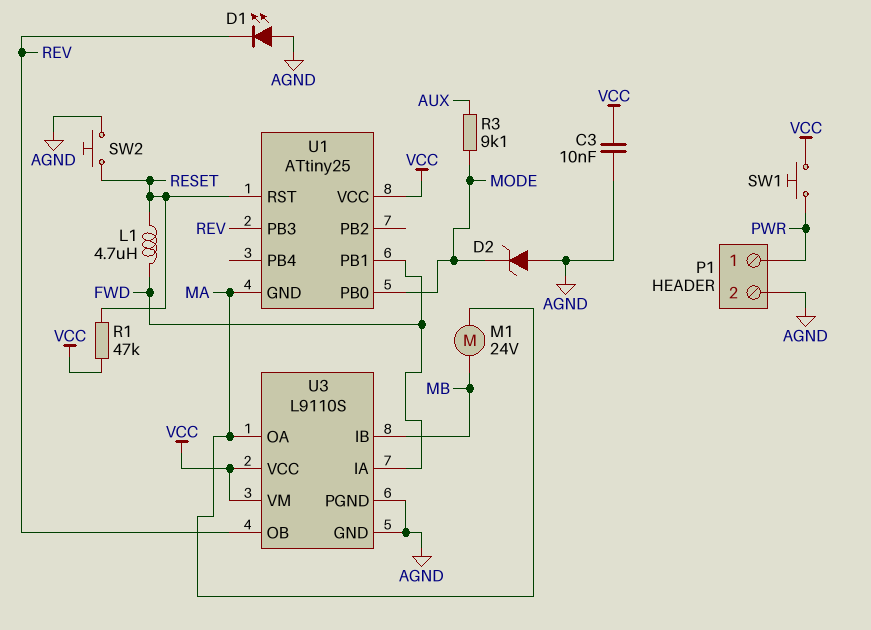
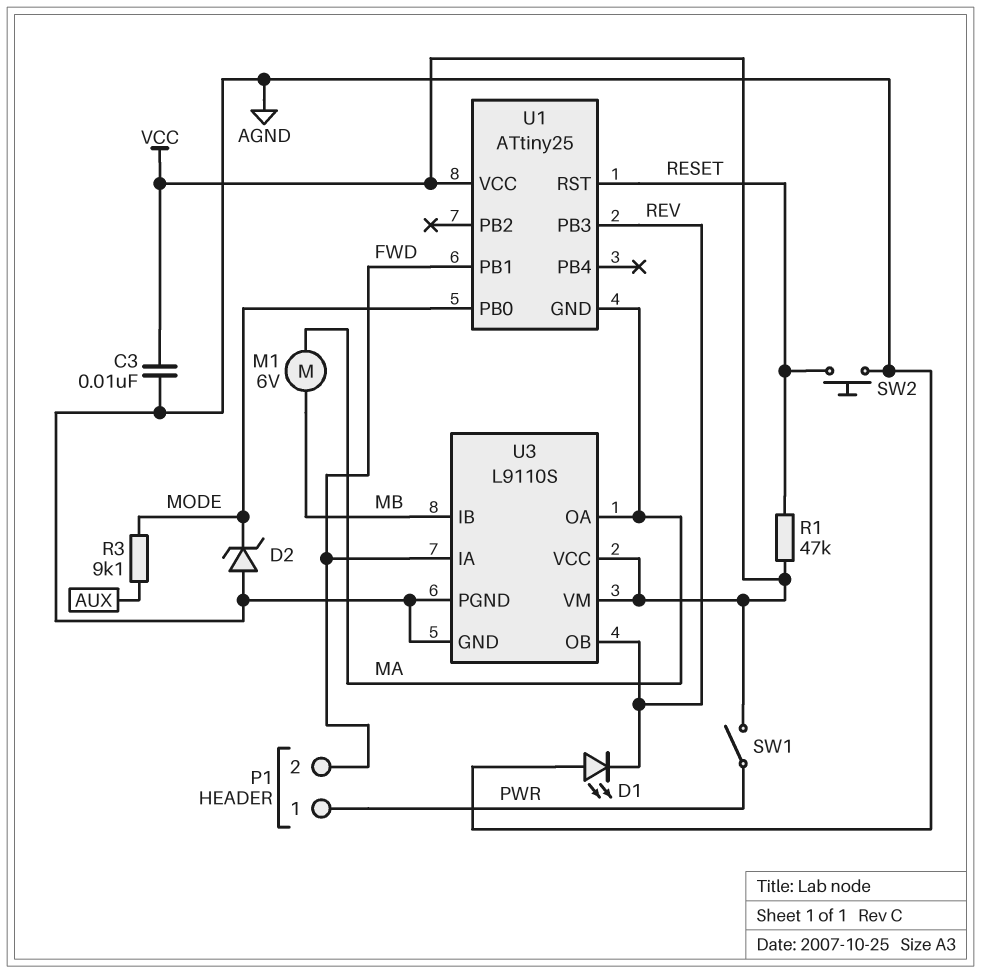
L1: 4.7uH (FWD, RESET) -> none
M1: motor 24V (MA, MB) -> motor 6V (MA, MB)
P1 pin 2: AGND -> FWD
SW1: button (PWR, VCC) -> switch (PWR, VCC)

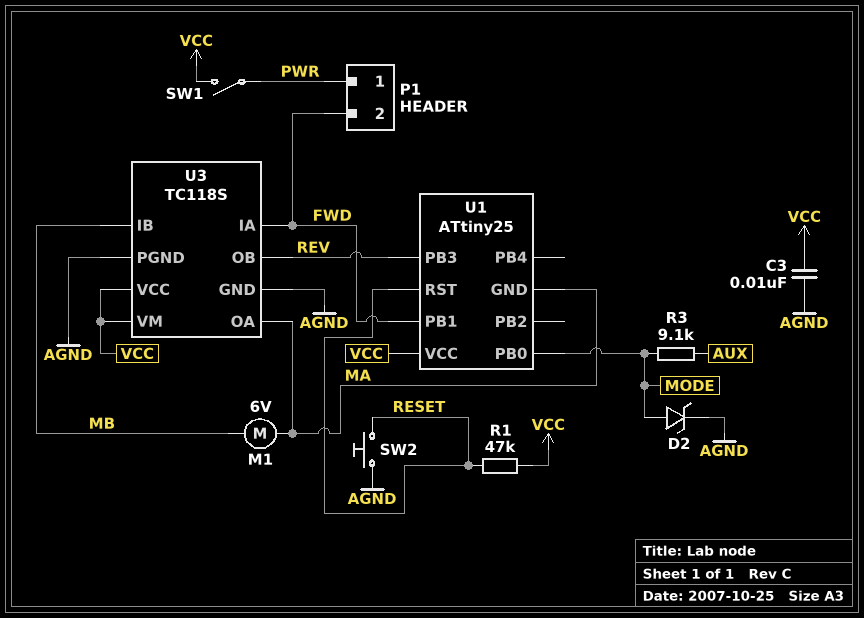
D1: LED (A AGND, K REV) -> none
D2: zener (A AGND, K MODE) -> zener (A MODE, K AGND)
U3: L9110S -> TC118S

